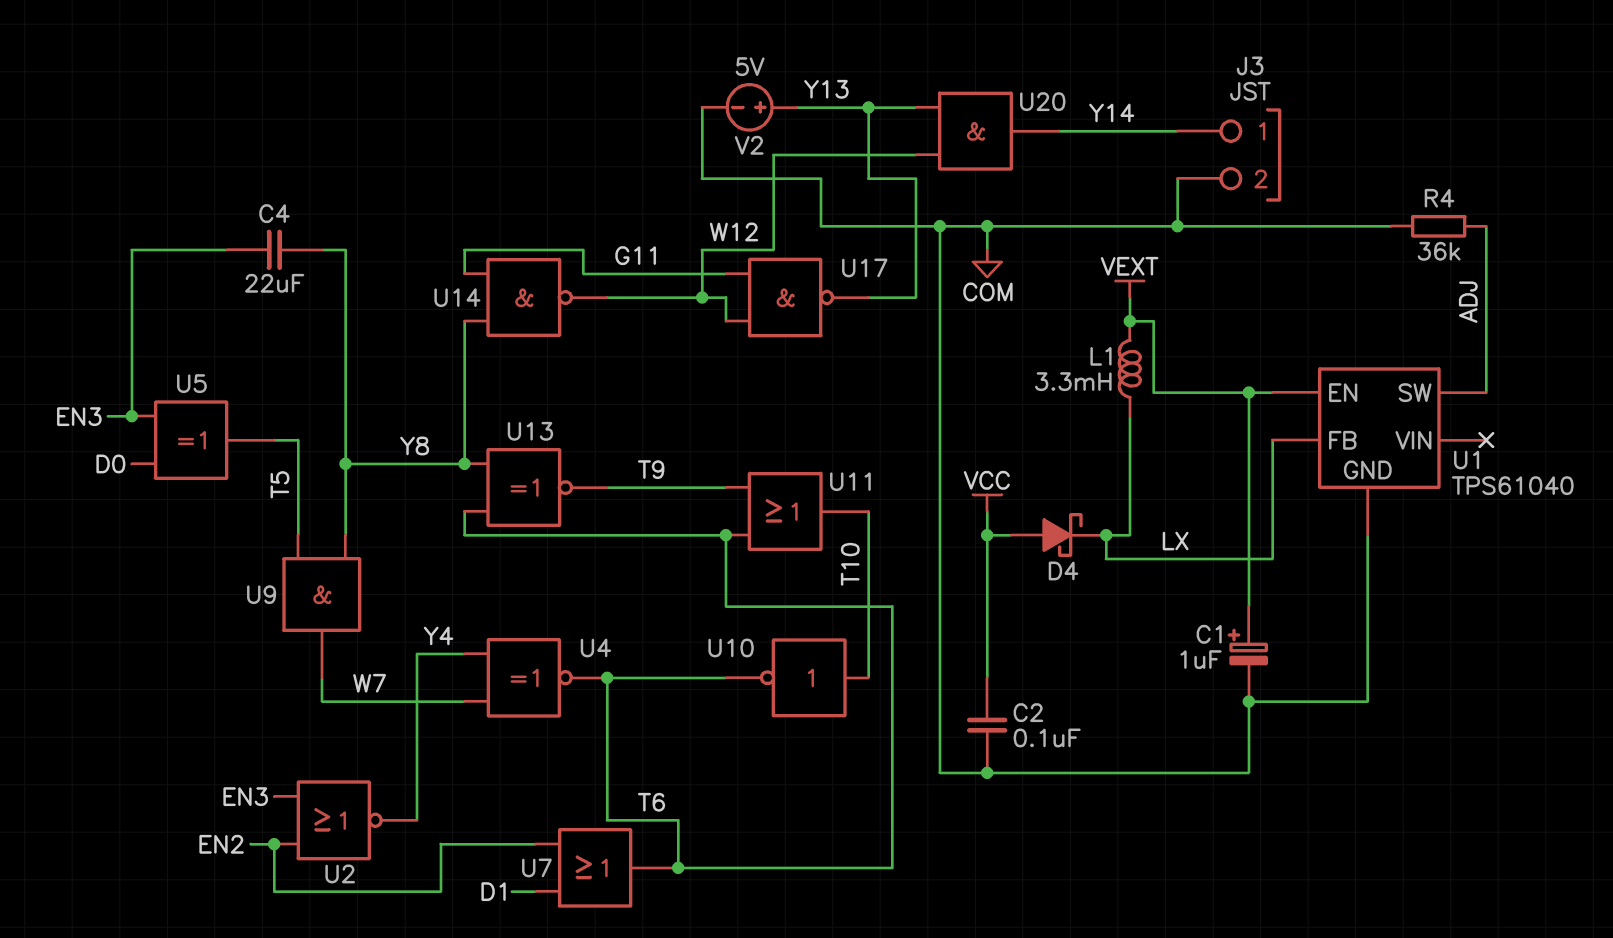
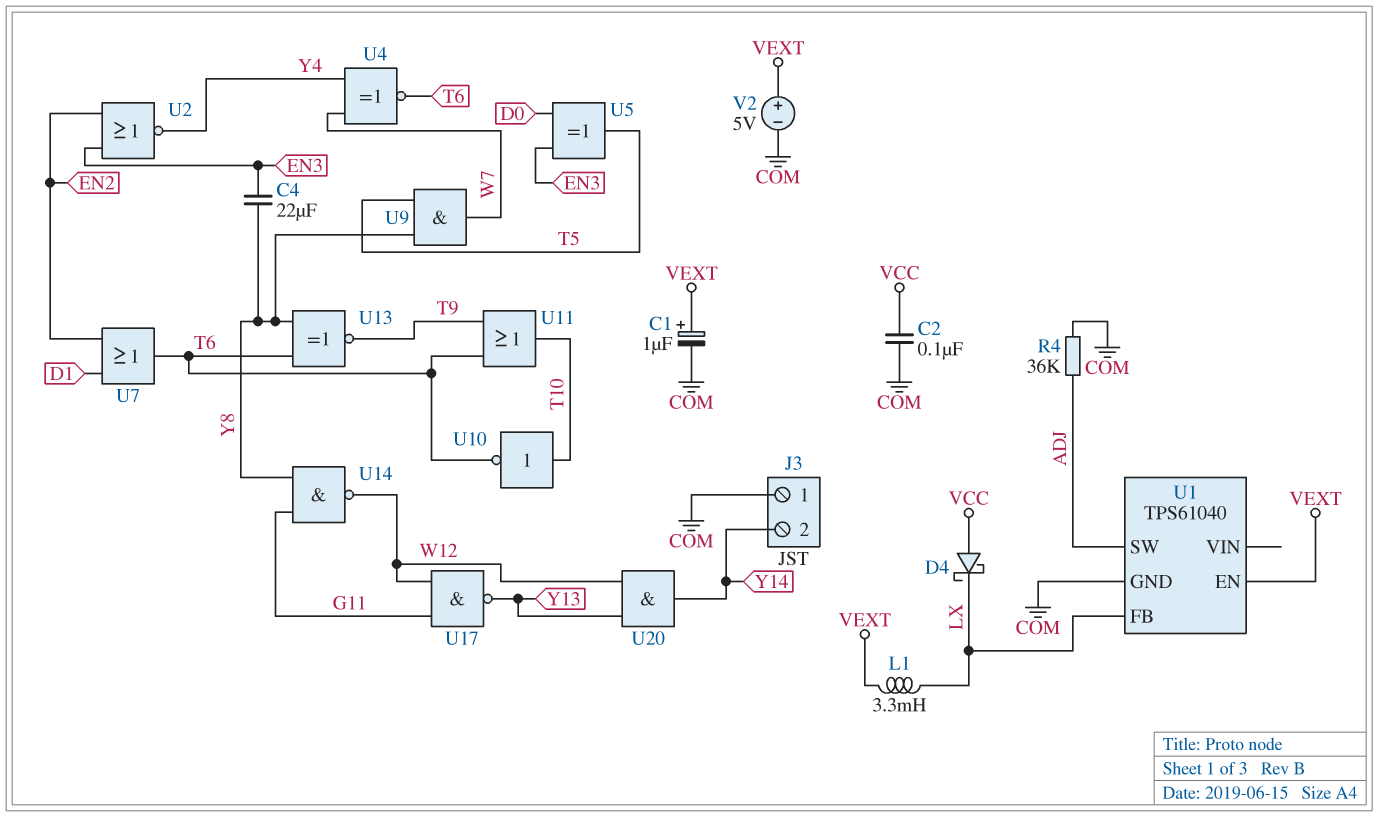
J3 pin 1: Y14 -> COM
J3 pin 2: COM -> Y14
V2: 5V (plus Y13, minus COM) -> 5V (plus VEXT, minus COM)

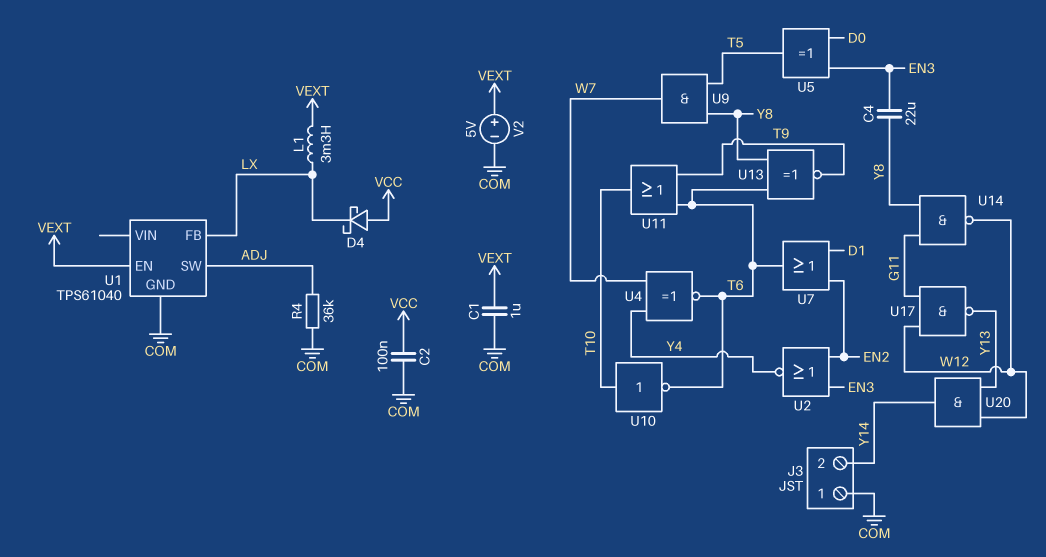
C1: 1uF (plus VEXT, minus COM) -> 1uF (COM, VEXT)

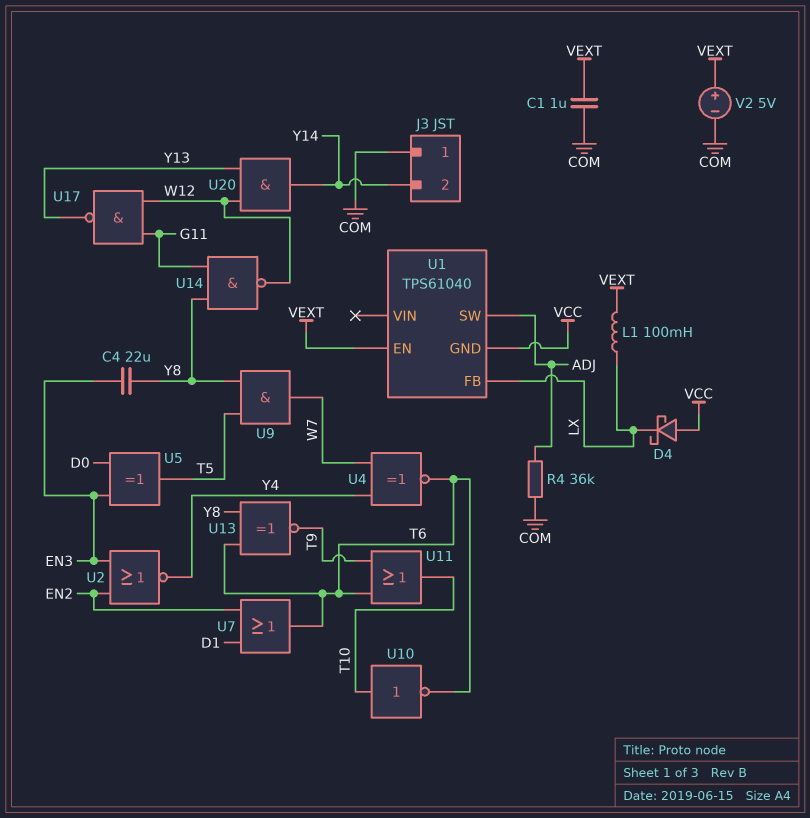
C2: 100nF (COM, VCC) -> none
L1: 3.3mH (LX, VEXT) -> 100mH (LX, VEXT)
U1 pin GND: COM -> VCC

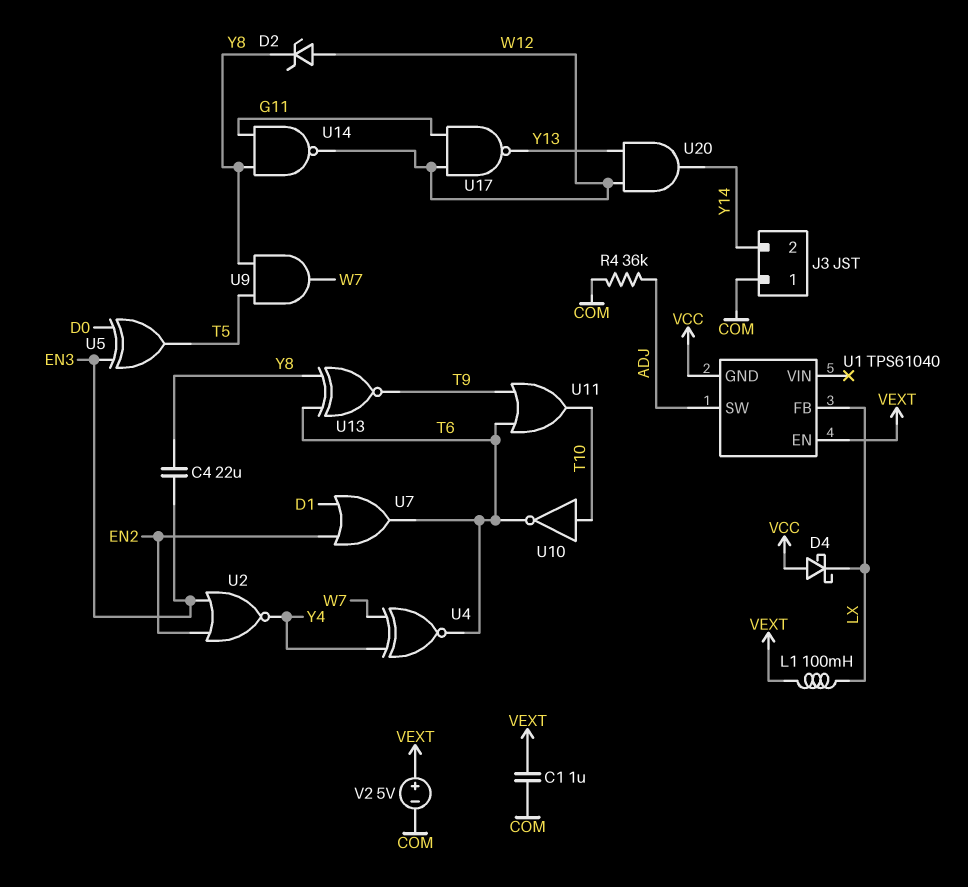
D2: none -> zener (A W12, K Y8)

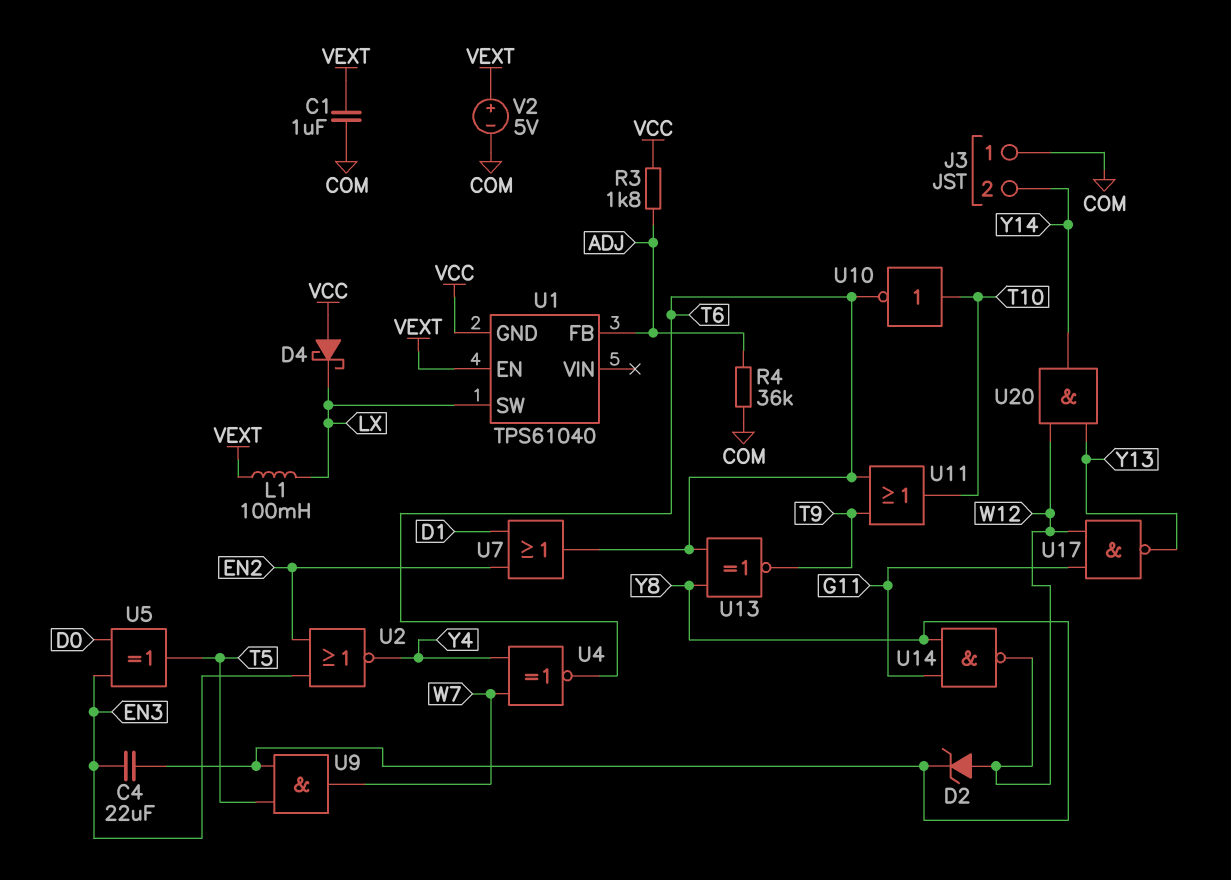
R3: none -> 1.8k (ADJ, VCC)
U1 pin FB: LX -> ADJ
U1 pin SW: ADJ -> LX

